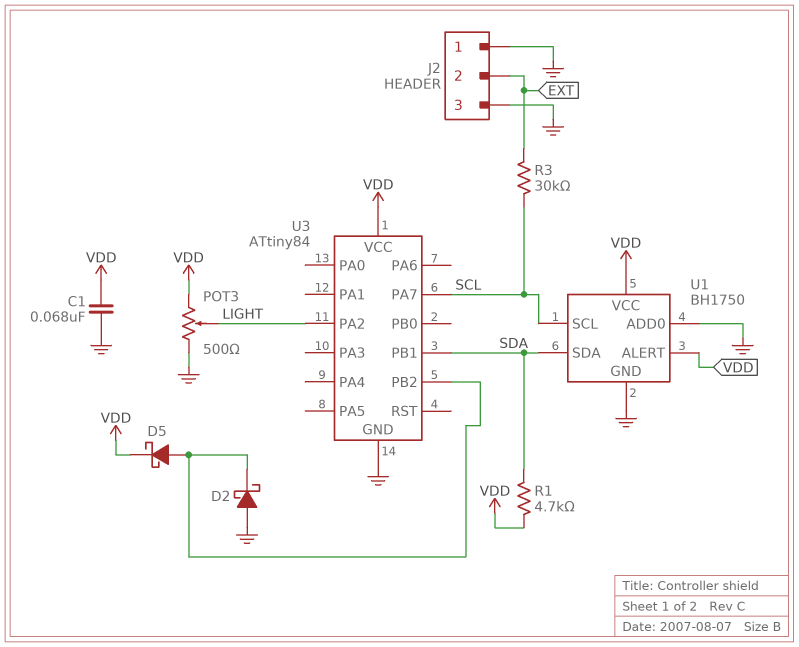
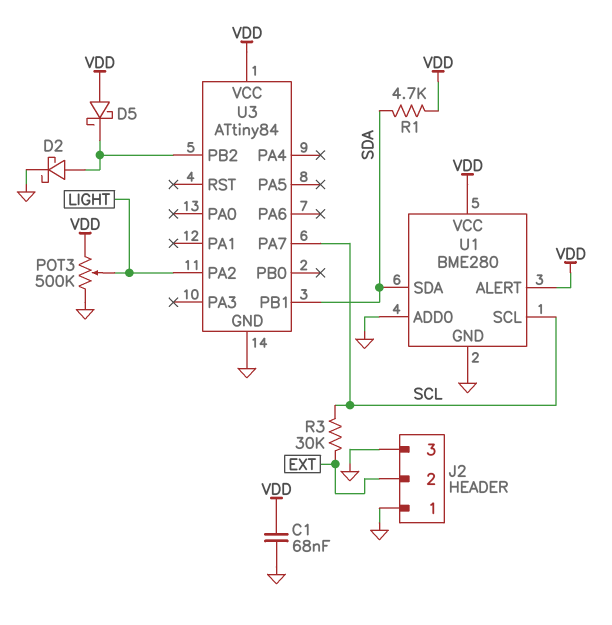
D2: schottky (A GND, K U3/PB2) -> schottky (A U3/PB2, K GND)
D5: schottky (A U3/PB2, K VDD) -> schottky (A VDD, K U3/PB2)
POT3: 500 (GND, VDD, wiper LIGHT) -> 500k (GND, VDD, wiper LIGHT)
U1: BH1750 -> BME280

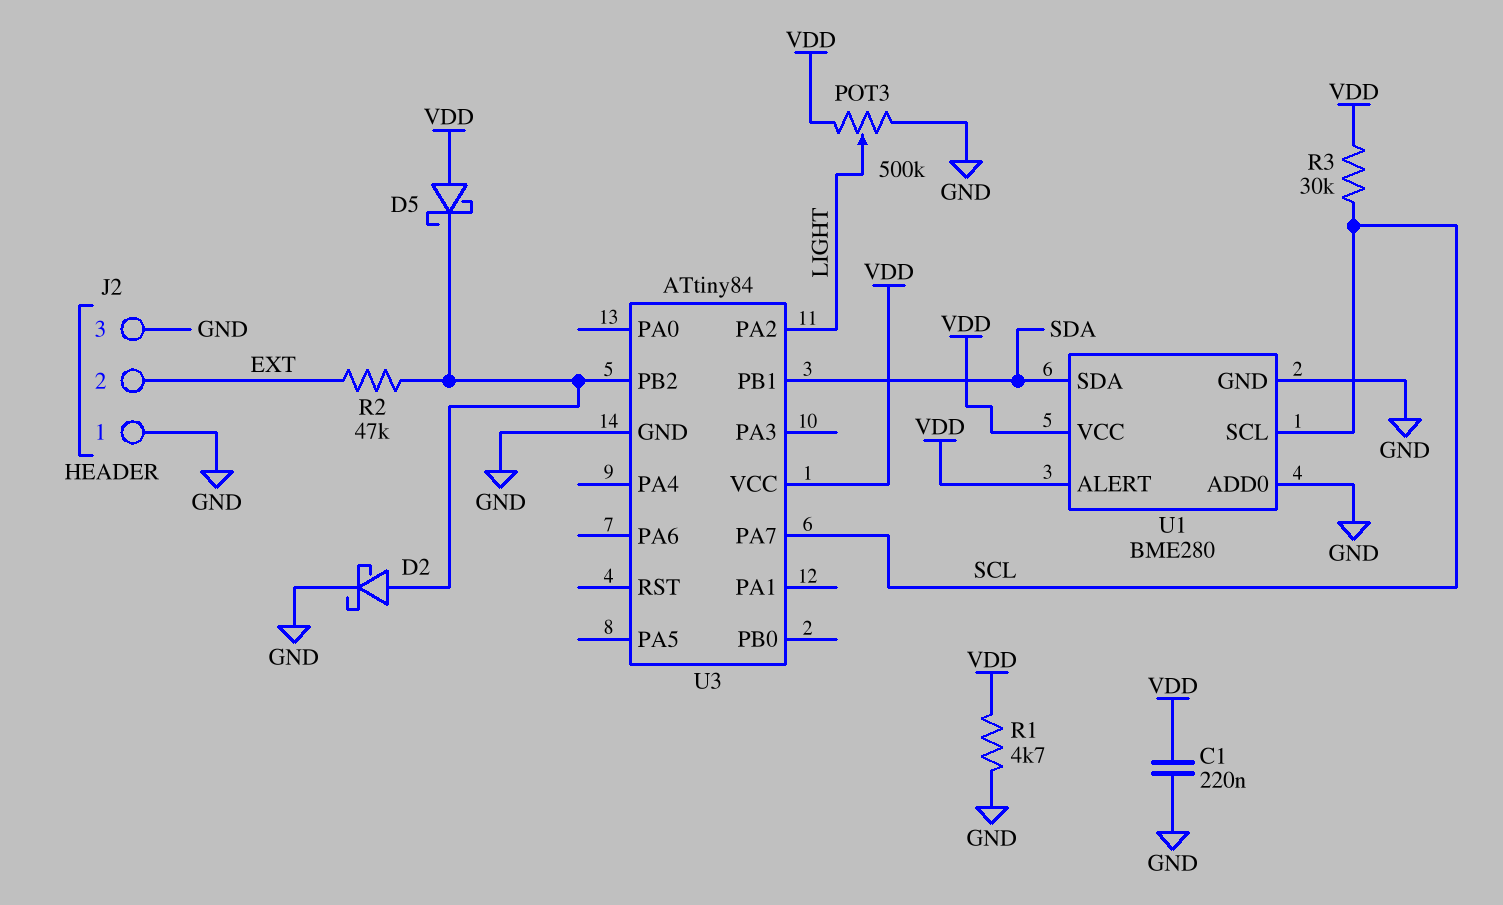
C1: 68nF (GND, VDD) -> 220nF (GND, VDD)
R1: 4.7k (SDA, VDD) -> 4.7k (GND, VDD)
R2: none -> 47k (EXT, U3/PB2)
R3: 30k (EXT, SCL) -> 30k (SCL, VDD)

